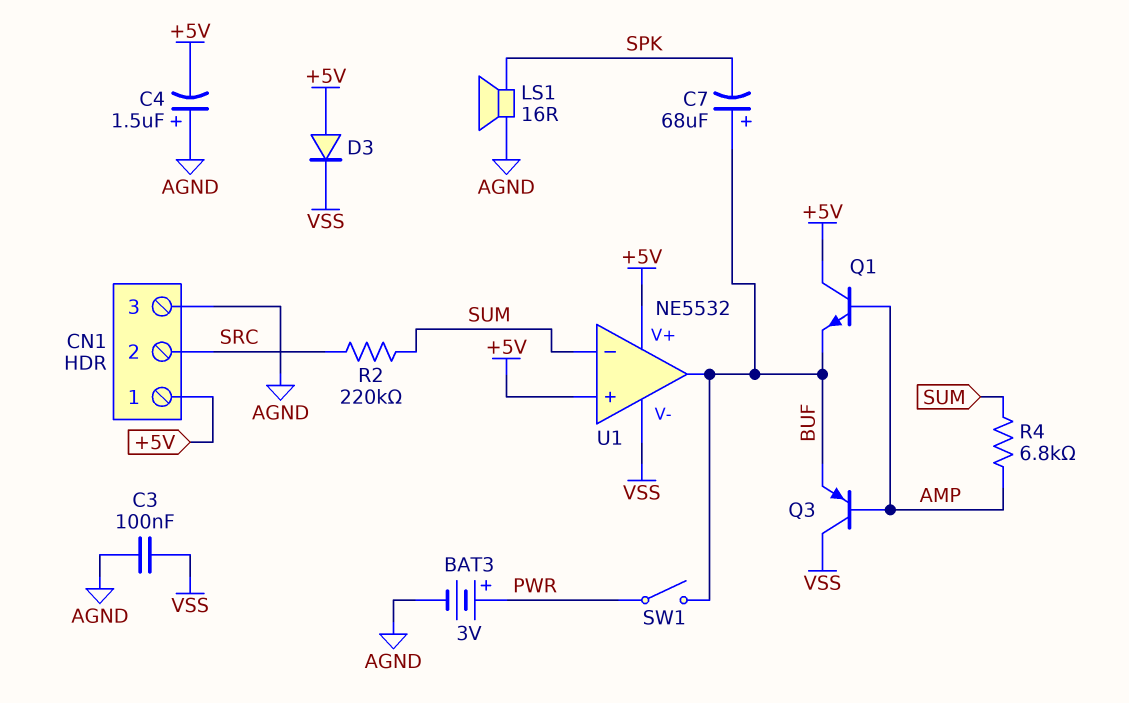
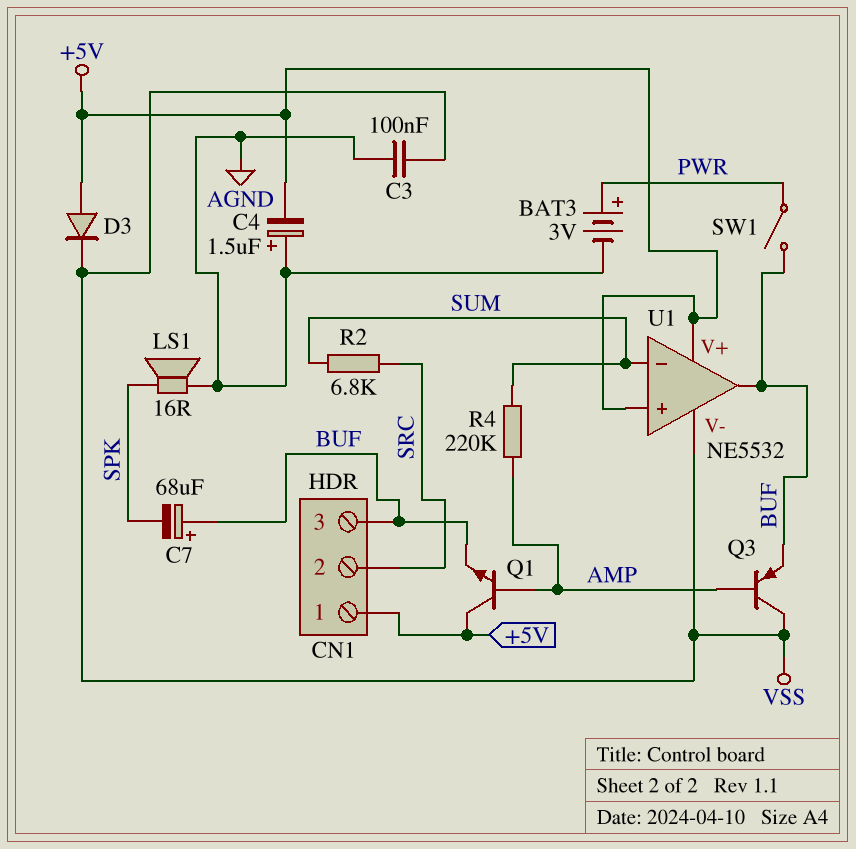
CN1 pin 3: AGND -> BUF
R2: 220k (SRC, SUM) -> 6.8k (SRC, SUM)
R4: 6.8k (AMP, SUM) -> 220k (AMP, SUM)

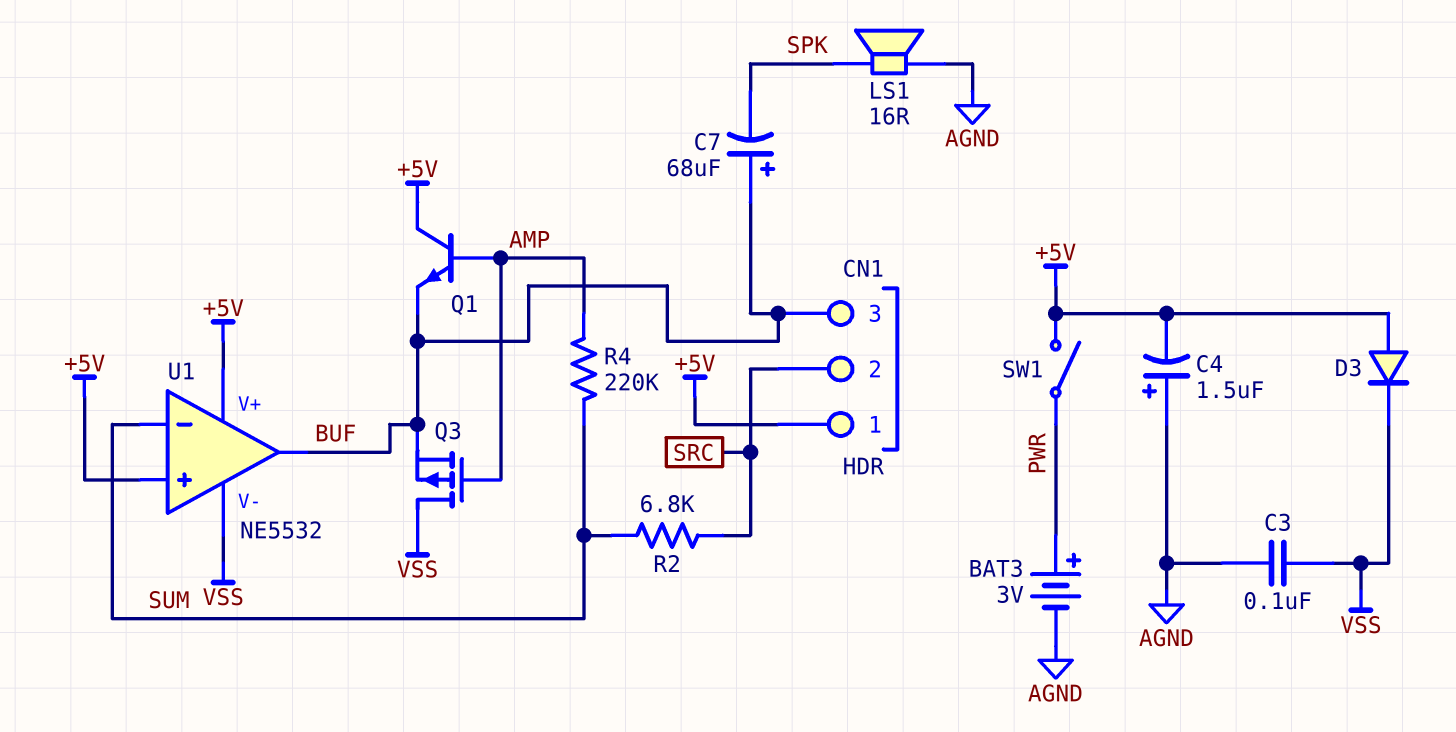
Q3: PNP (B AMP, C VSS, E BUF) -> PMOS (G AMP, D VSS, S BUF)
SW1: switch (BUF, PWR) -> switch (+5V, PWR)

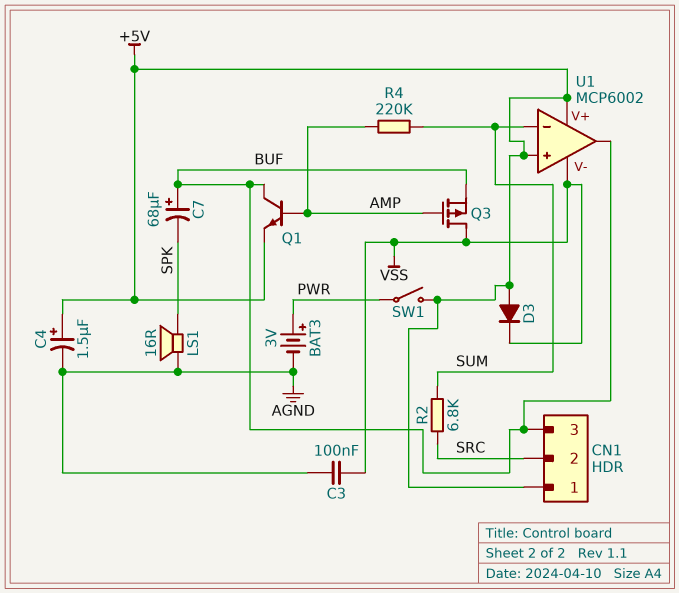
C4: 1.5uF (plus AGND, minus +5V) -> 1.5uF (plus +5V, minus AGND)
Q1: NPN (B AMP, C +5V, E BUF) -> NPN (B AMP, C BUF, E +5V)
U1: NE5532 -> MCP6002

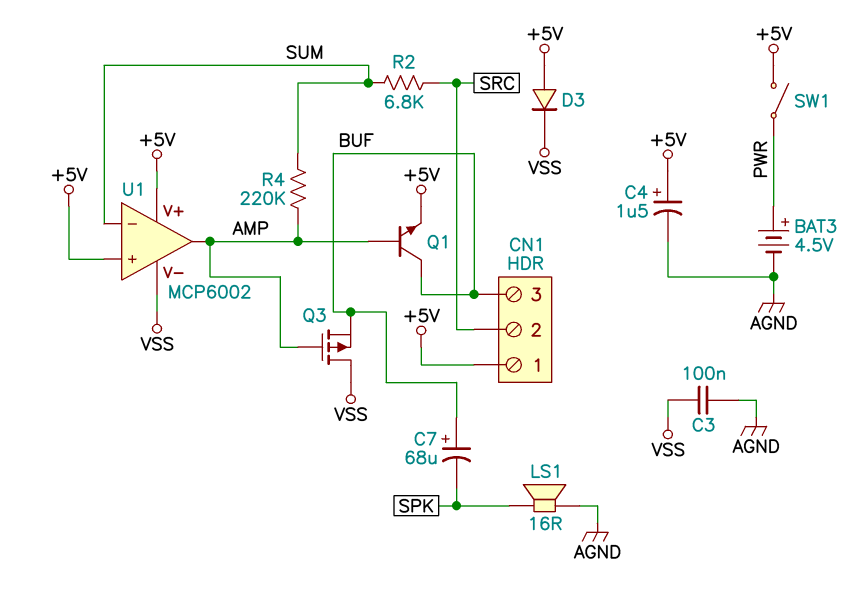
BAT3: 3V (plus PWR, minus AGND) -> 4.5V (plus PWR, minus AGND)
U1 pin out: BUF -> AMP

